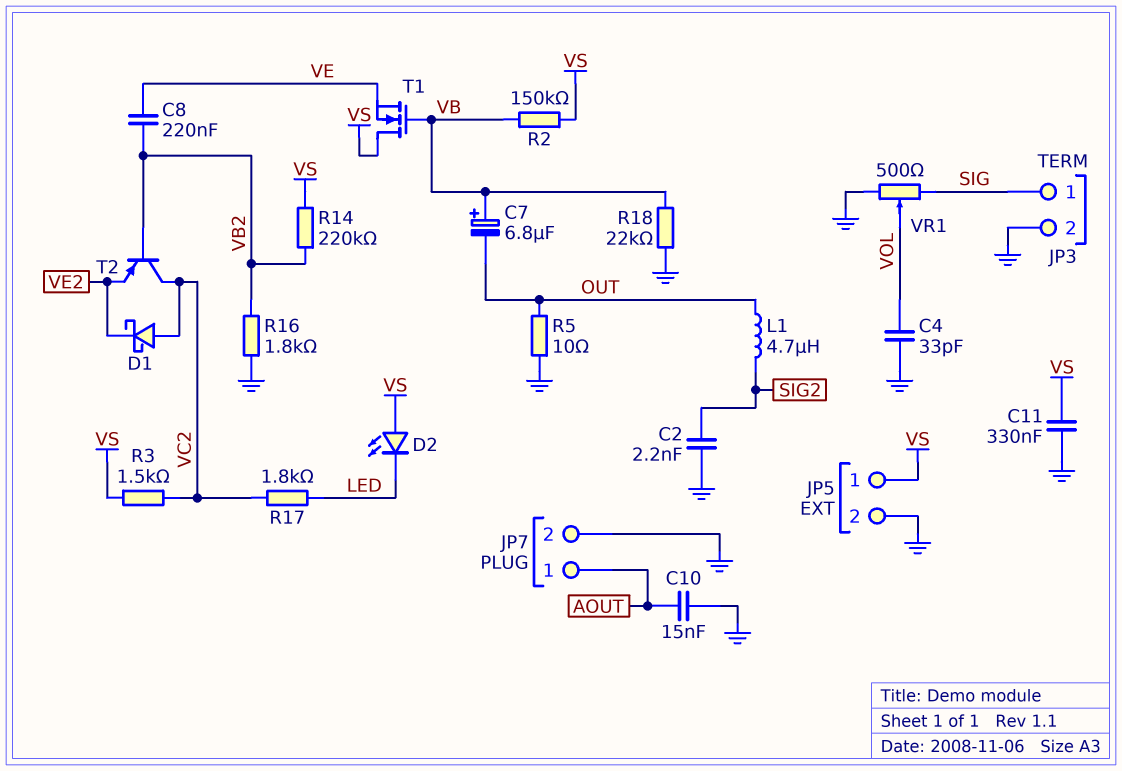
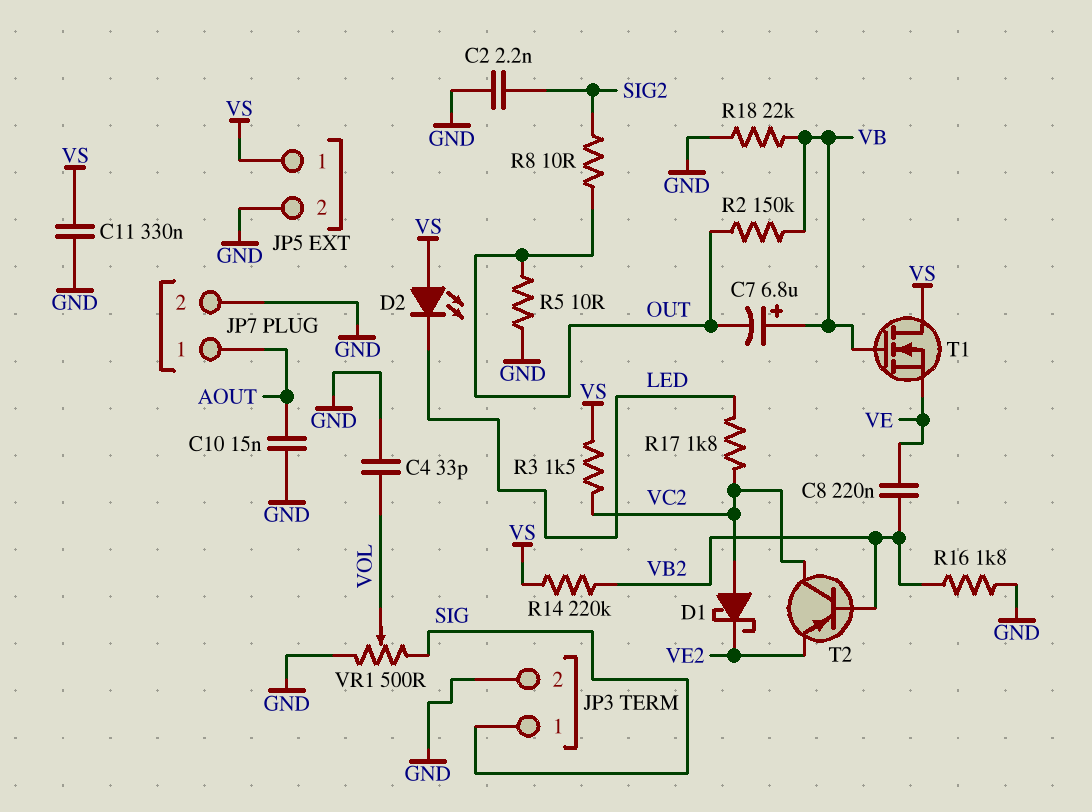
L1: 4.7uH (OUT, SIG2) -> none
R2: 150k (VB, VS) -> 150k (OUT, VB)
R8: none -> 10 (OUT, SIG2)

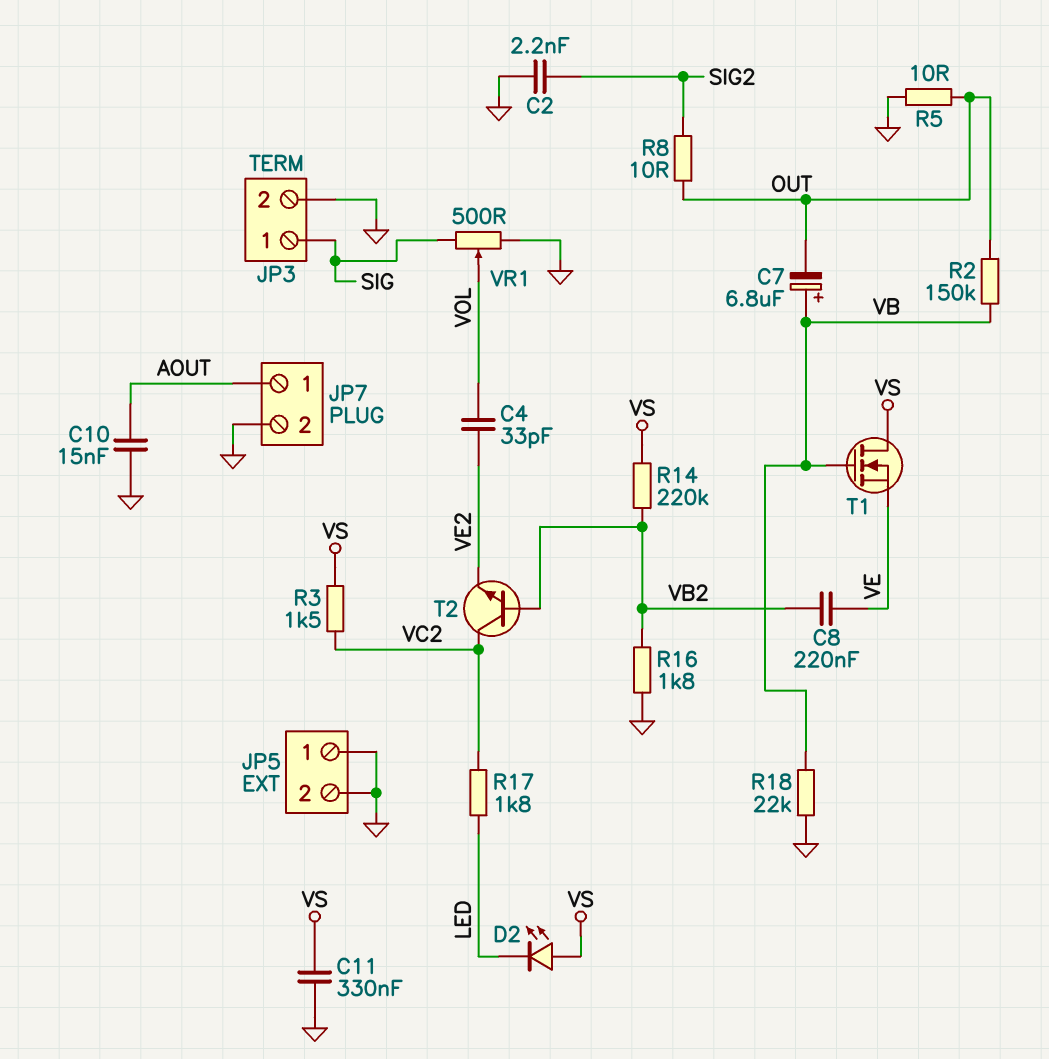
C4: 33pF (GND, VOL) -> 33pF (VE2, VOL)
D1: schottky (A VC2, K VE2) -> none
JP5 pin 1: VS -> GND
T2: PNP (B VB2, C VC2, E VE2) -> NPN (B VB2, C VC2, E VE2)

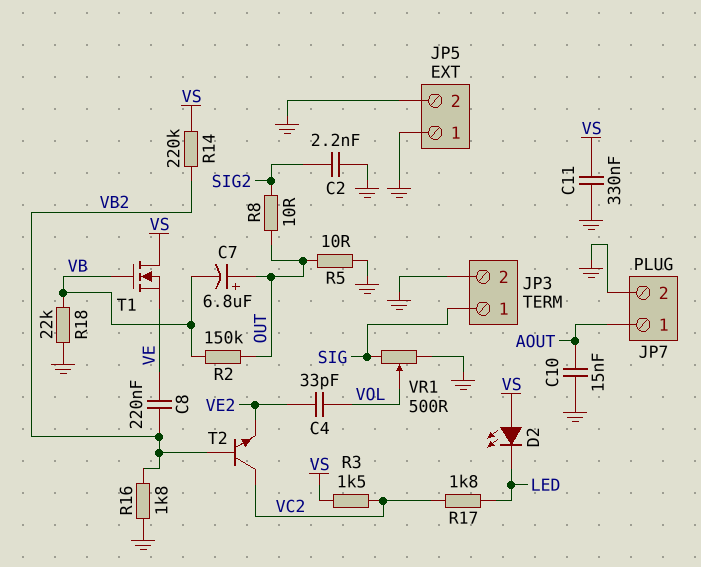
C7: 6.8uF (plus VB, minus OUT) -> 6.8uF (plus OUT, minus VB)

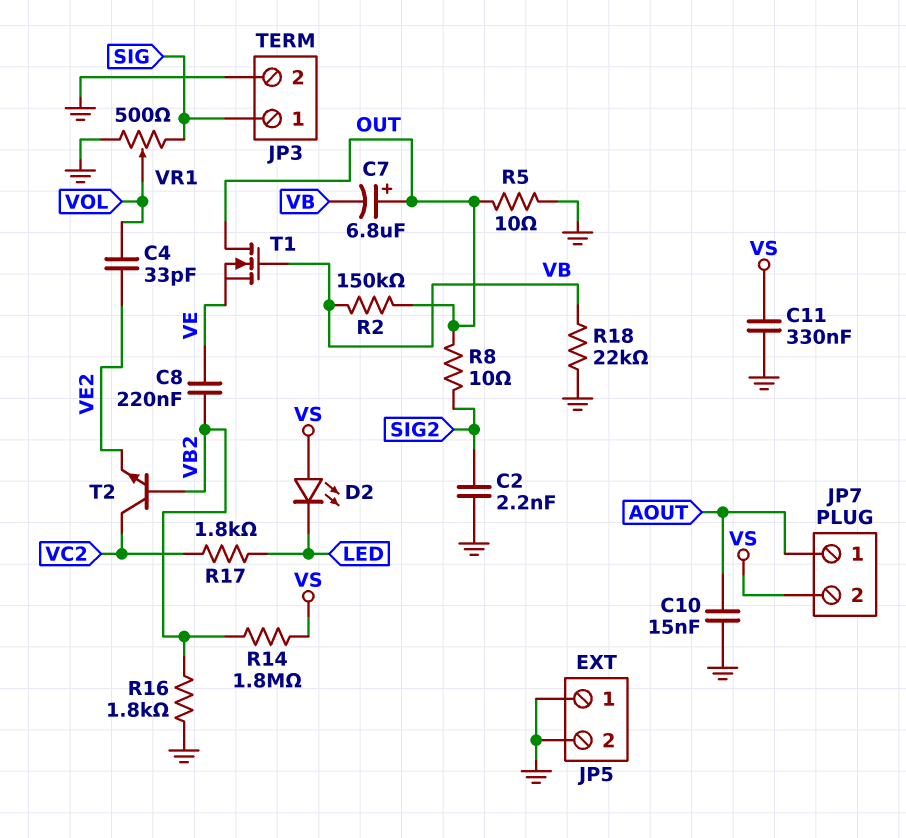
JP7 pin 2: GND -> VS
R3: 1.5k (VC2, VS) -> none
R14: 220k (VB2, VS) -> 1.8M (VB2, VS)
T1: NMOS (G VB, D VS, S VE) -> NMOS (G VB, D OUT, S VE)

